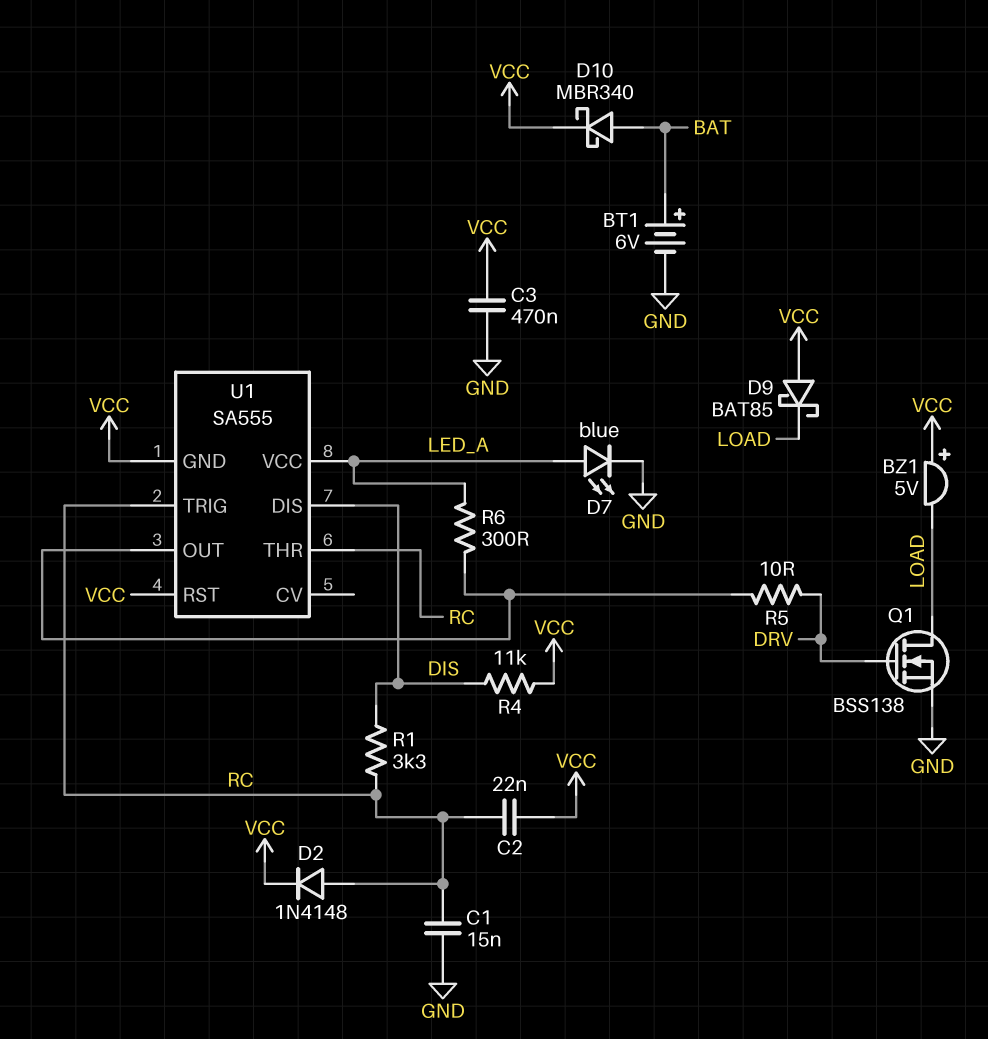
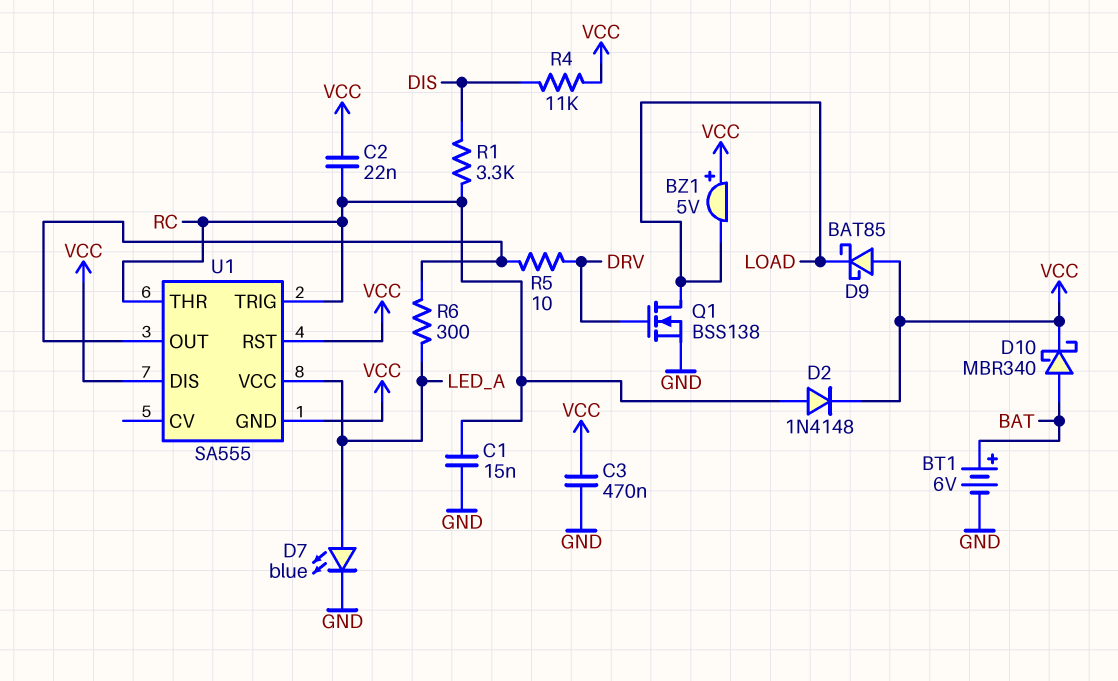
U1 pin DIS: DIS -> VCC

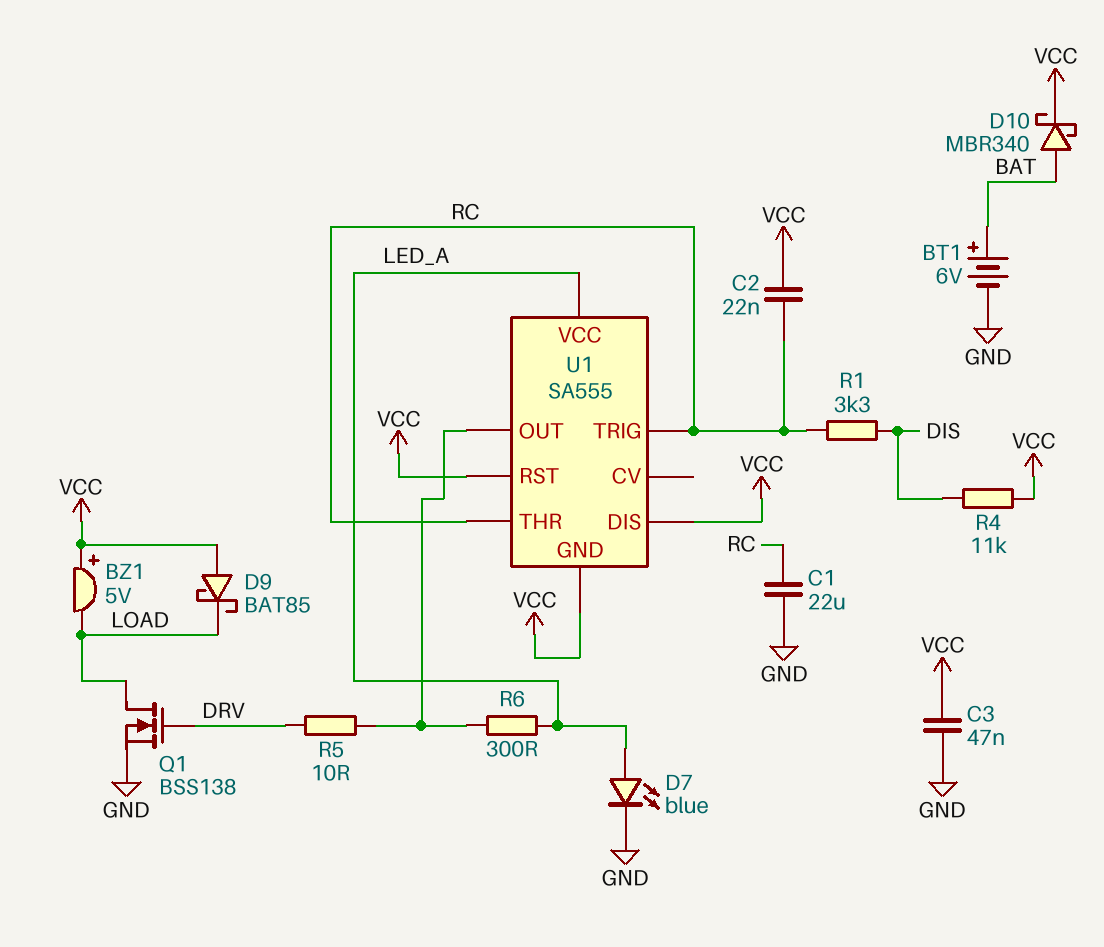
C1: 15nF (GND, RC) -> 22uF (GND, RC)
C3: 470nF (GND, VCC) -> 47nF (GND, VCC)
D2: diode 1N4148 (A RC, K VCC) -> none

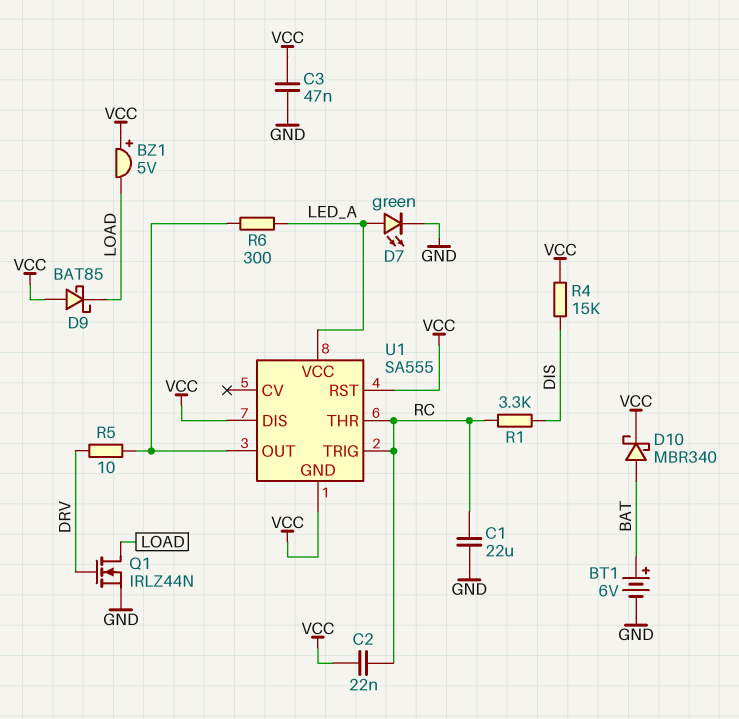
D7: LED blue (A LED_A, K GND) -> LED green (A LED_A, K GND)
Q1: NMOS BSS138 (G DRV, D LOAD, S GND) -> NMOS IRLZ44N (G DRV, D LOAD, S GND)
R4: 11k (DIS, VCC) -> 15k (DIS, VCC)

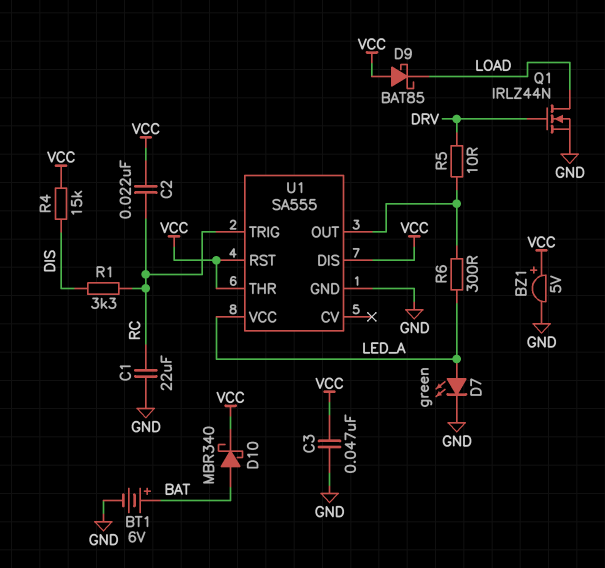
BZ1: buzzer 5V (plus VCC, minus LOAD) -> buzzer 5V (plus VCC, minus GND)
U1 pin GND: VCC -> GND
U1 pin THR: RC -> VCC

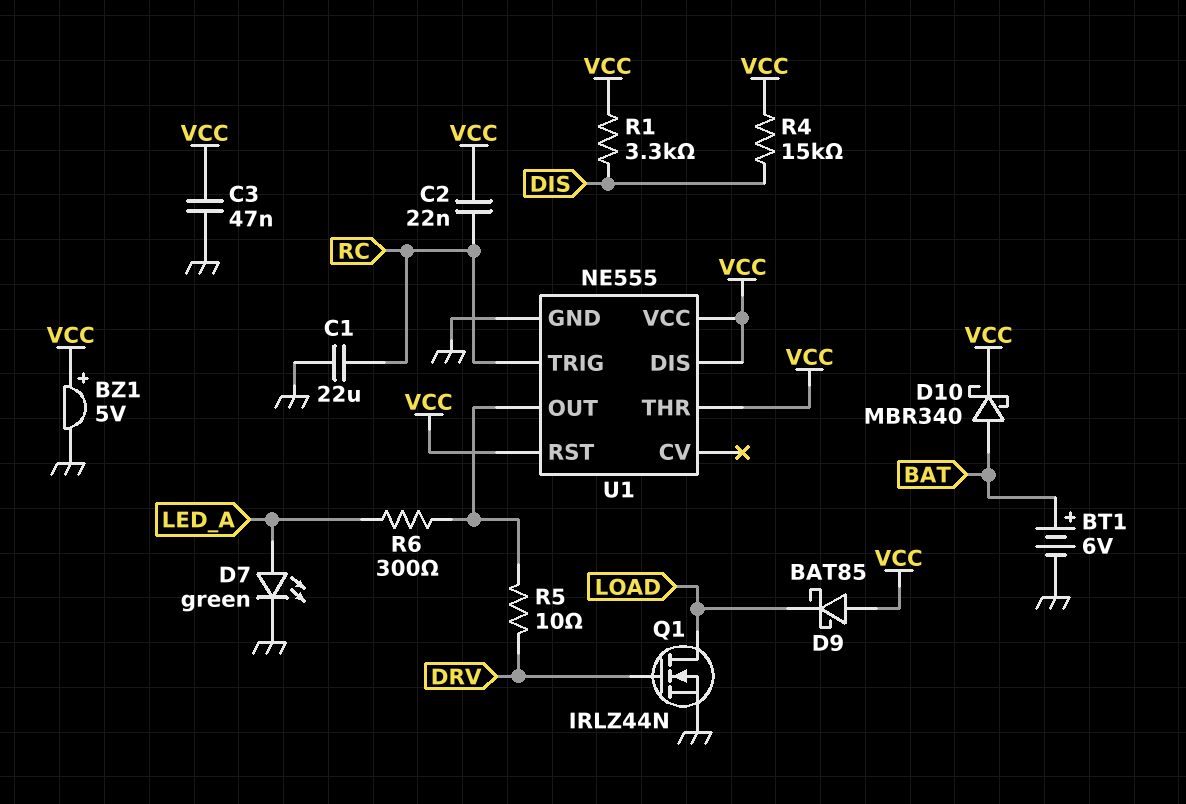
R1: 3.3k (DIS, RC) -> 3.3k (DIS, VCC)
U1: SA555 -> NE555
U1 pin VCC: LED_A -> VCC

